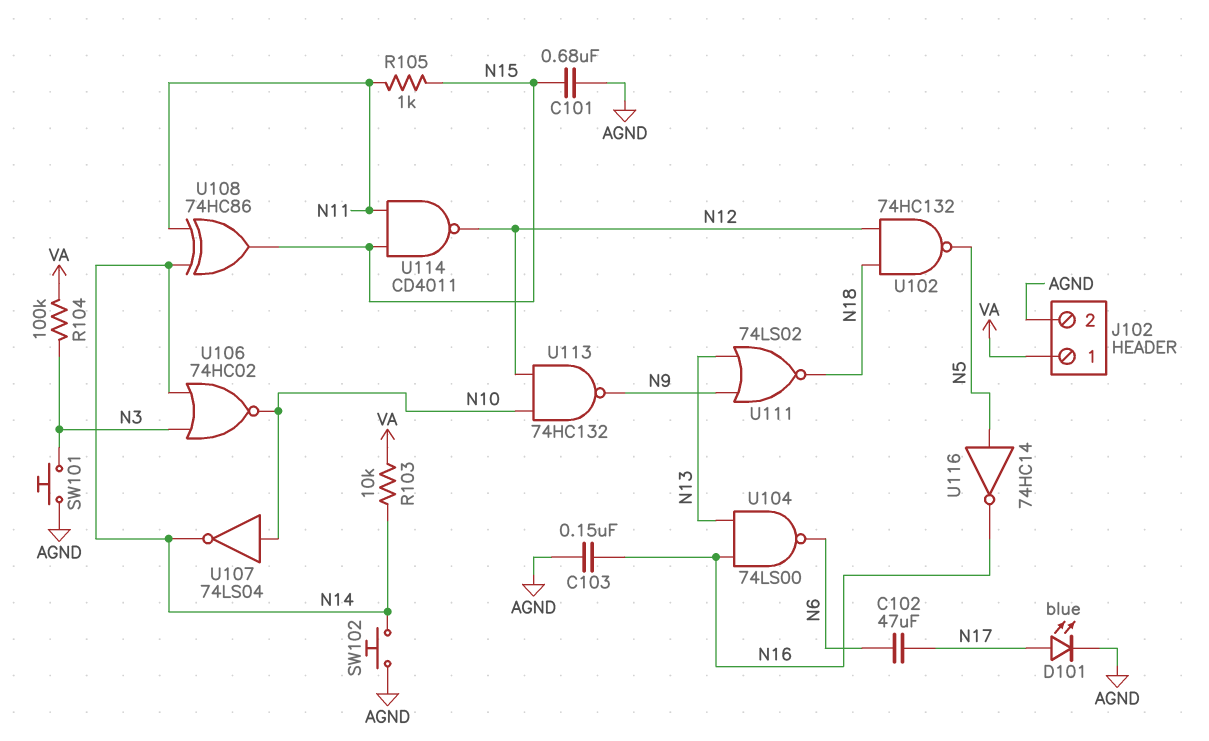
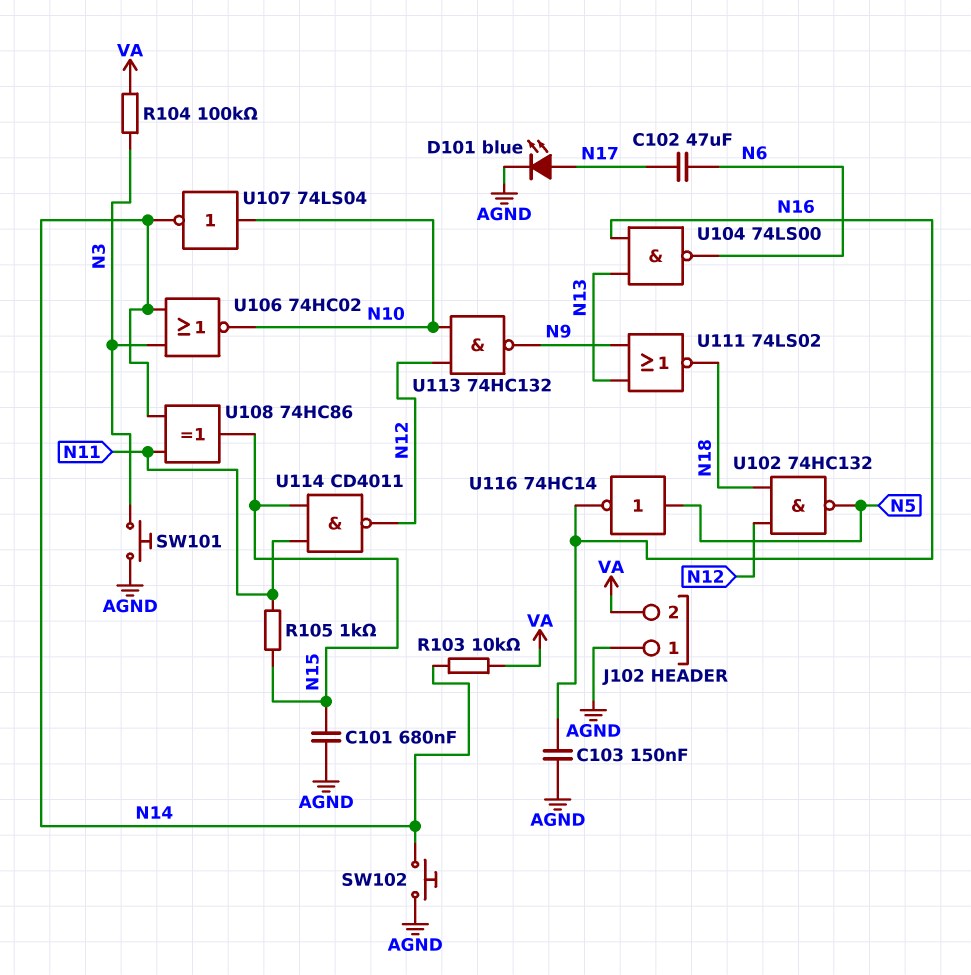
J102 pin 1: VA -> AGND
J102 pin 2: AGND -> VA

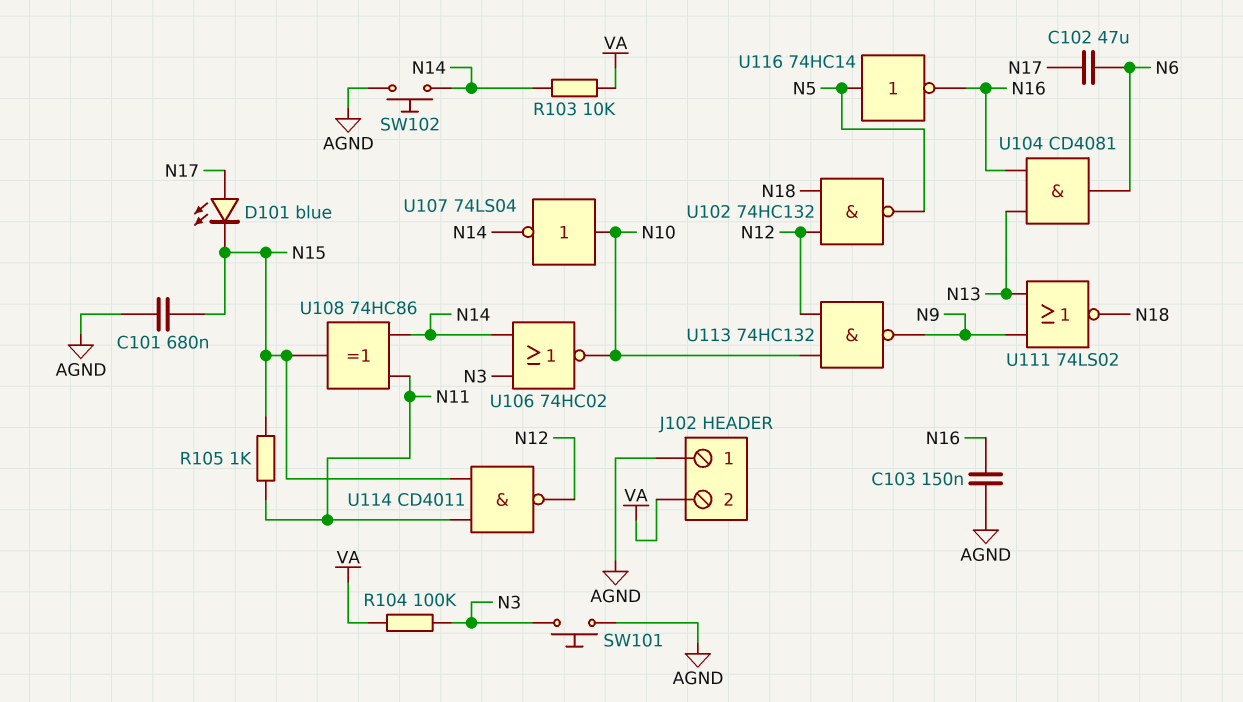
D101: LED blue (A N17, K AGND) -> LED blue (A N17, K N15)
U104: NAND 74LS00 (in N13, in N16, out N6) -> AND CD4081 (in N13, in N16, out N6)

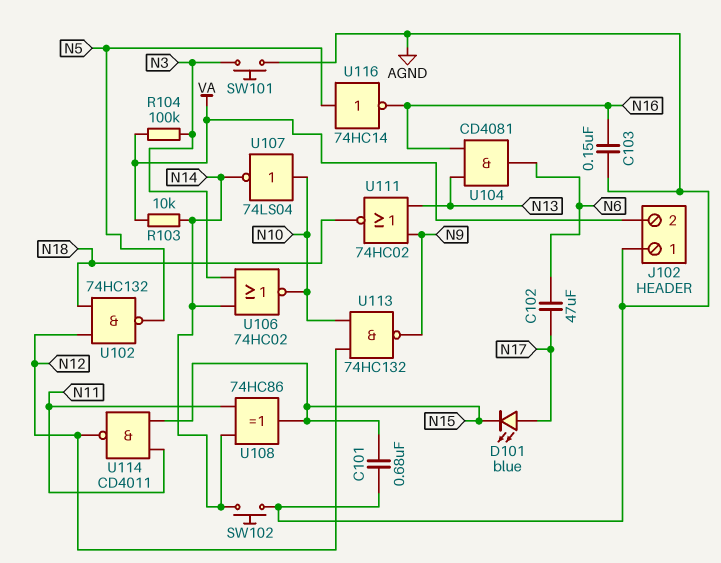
R105: 1k (N11, N15) -> none
U111: NOR 74LS02 (in N9, in N13, out N18) -> NOR 74HC02 (in N9, in N13, out N18)

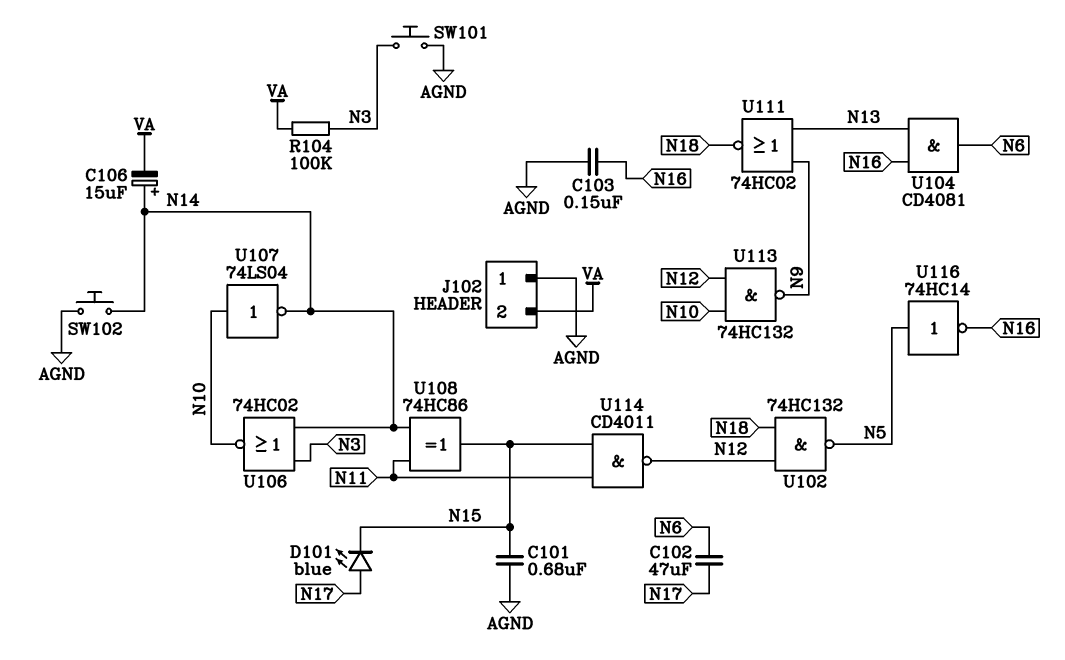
C106: none -> 15uF (plus N14, minus VA)
R103: 10k (N14, VA) -> none

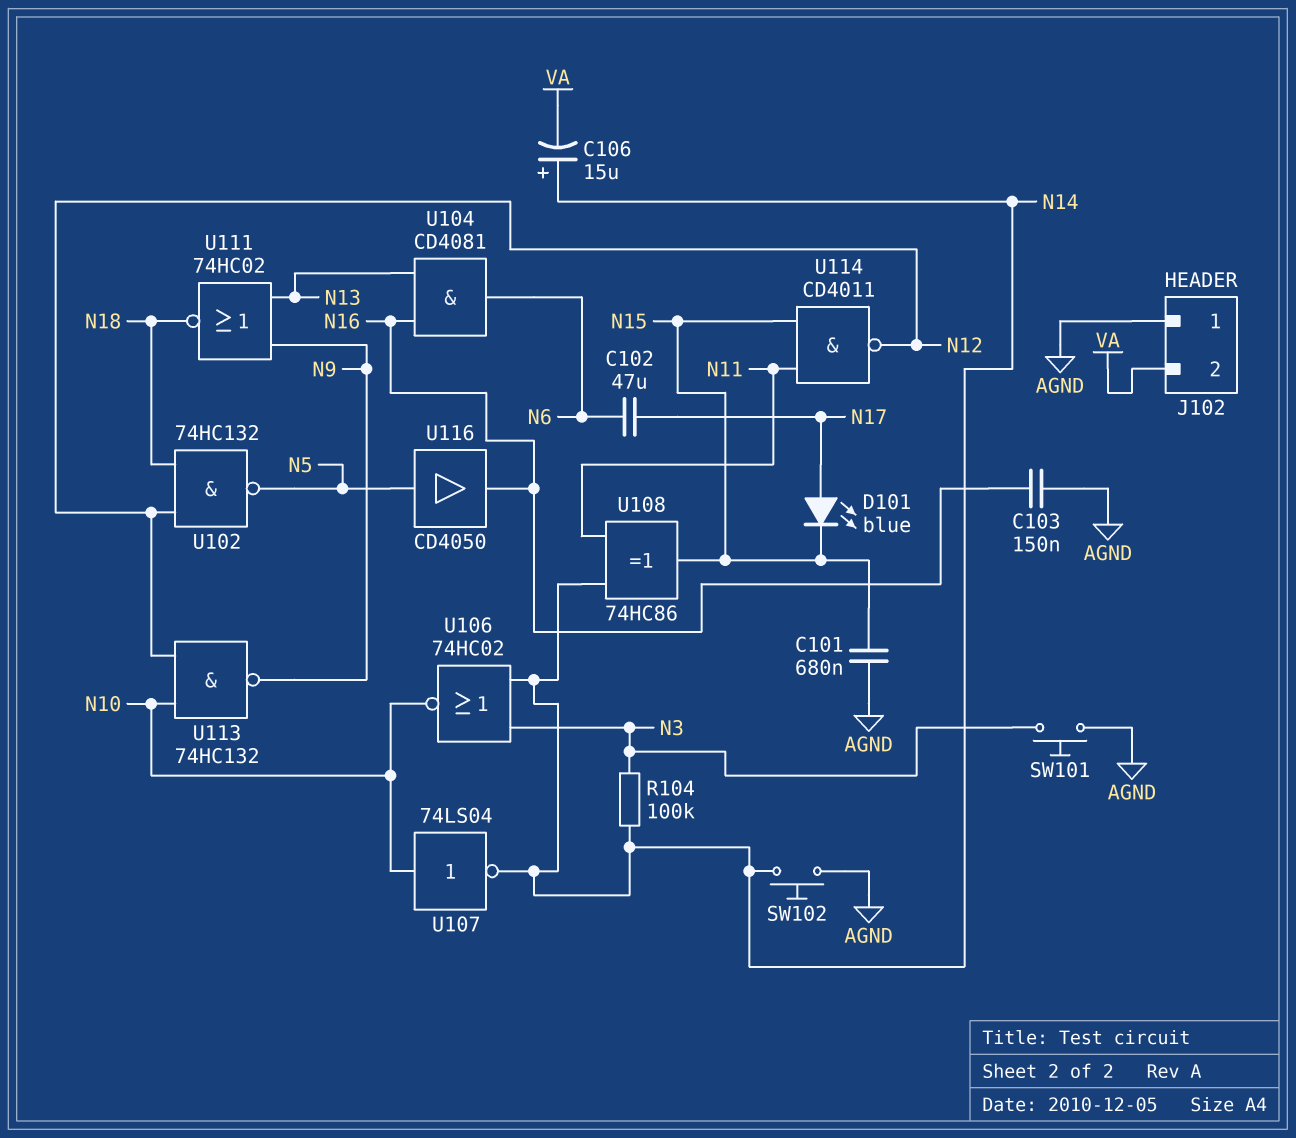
R104: 100k (N3, VA) -> 100k (N3, N14)
U116: NOT 74HC14 (in N5, out N16) -> buffer CD4050 (in N5, out N16)

